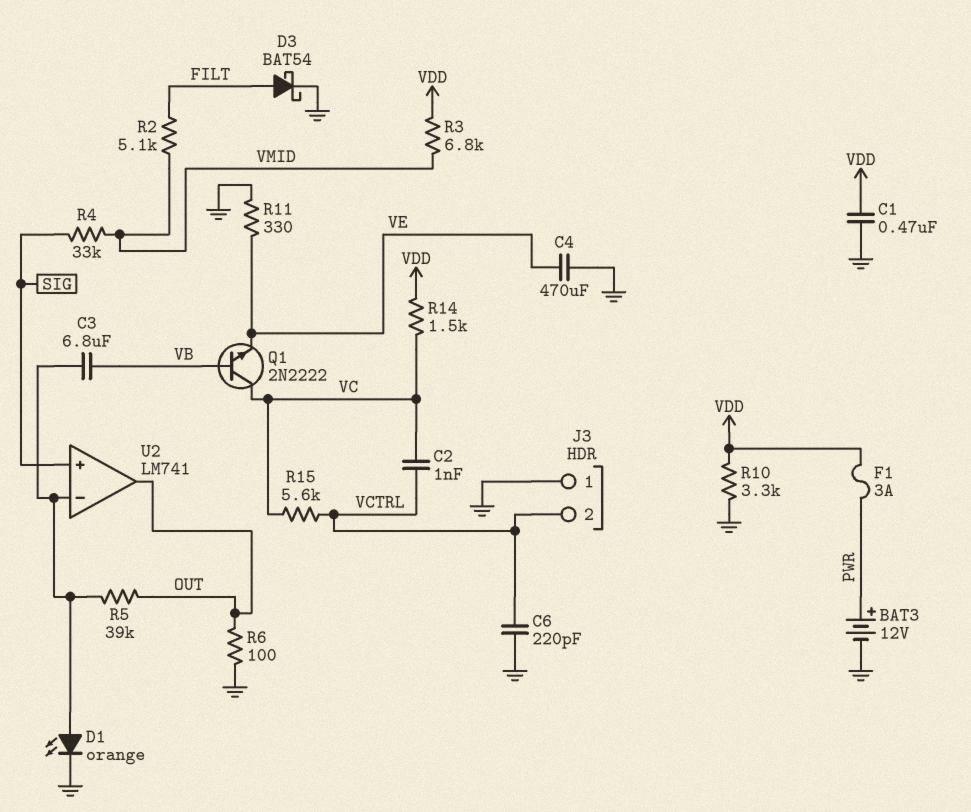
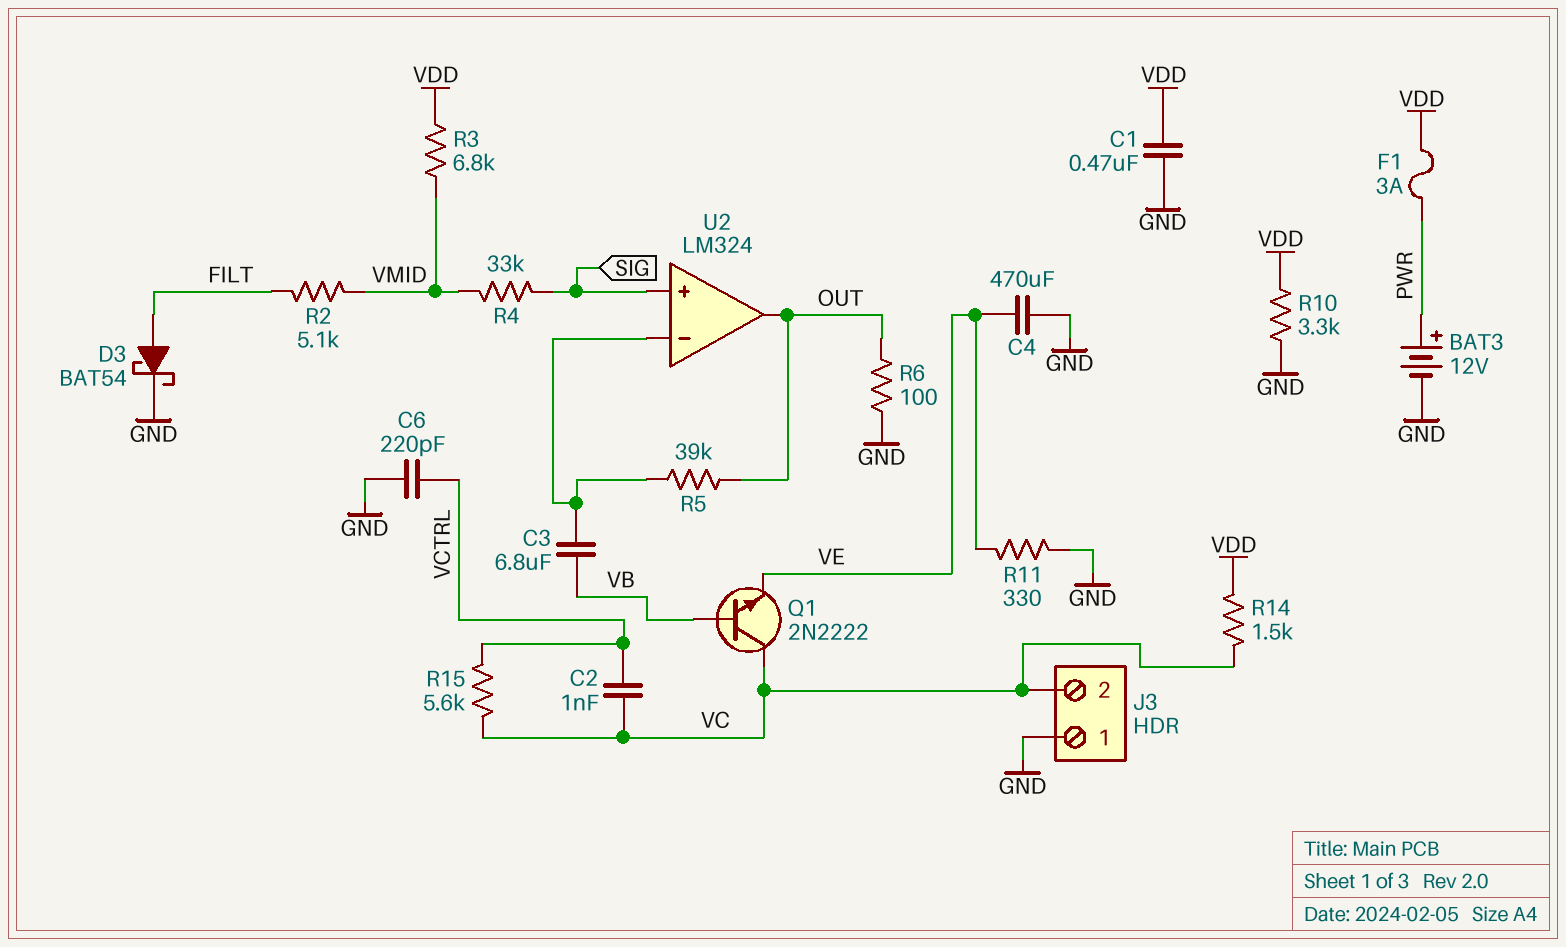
D1: LED orange (A U2/in-, K GND) -> none
J3 pin 2: VCTRL -> VC
U2: LM741 -> LM324

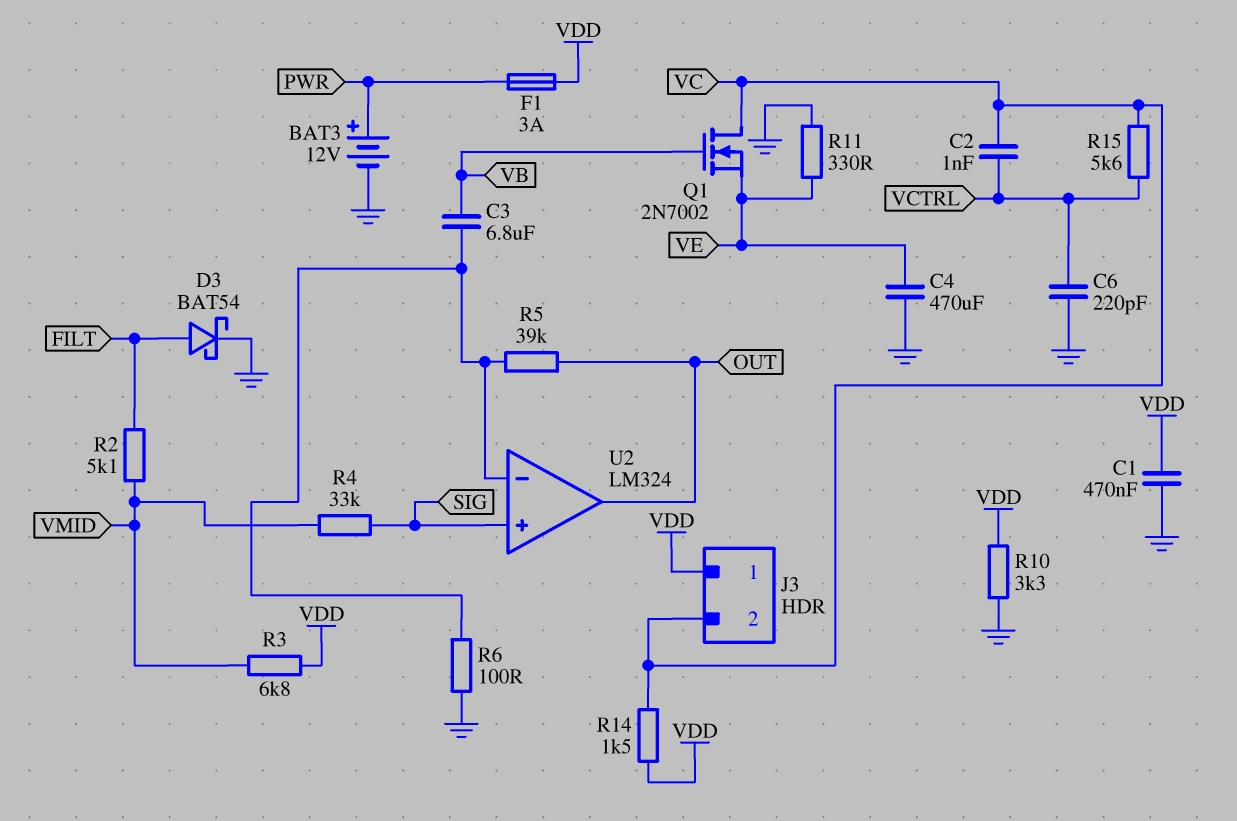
J3 pin 1: GND -> VDD
Q1: NPN 2N2222 (B VB, C VC, E VE) -> NMOS 2N7002 (G VB, D VC, S VE)
R6: 100 (GND, OUT) -> 100 (GND, U2/in-)

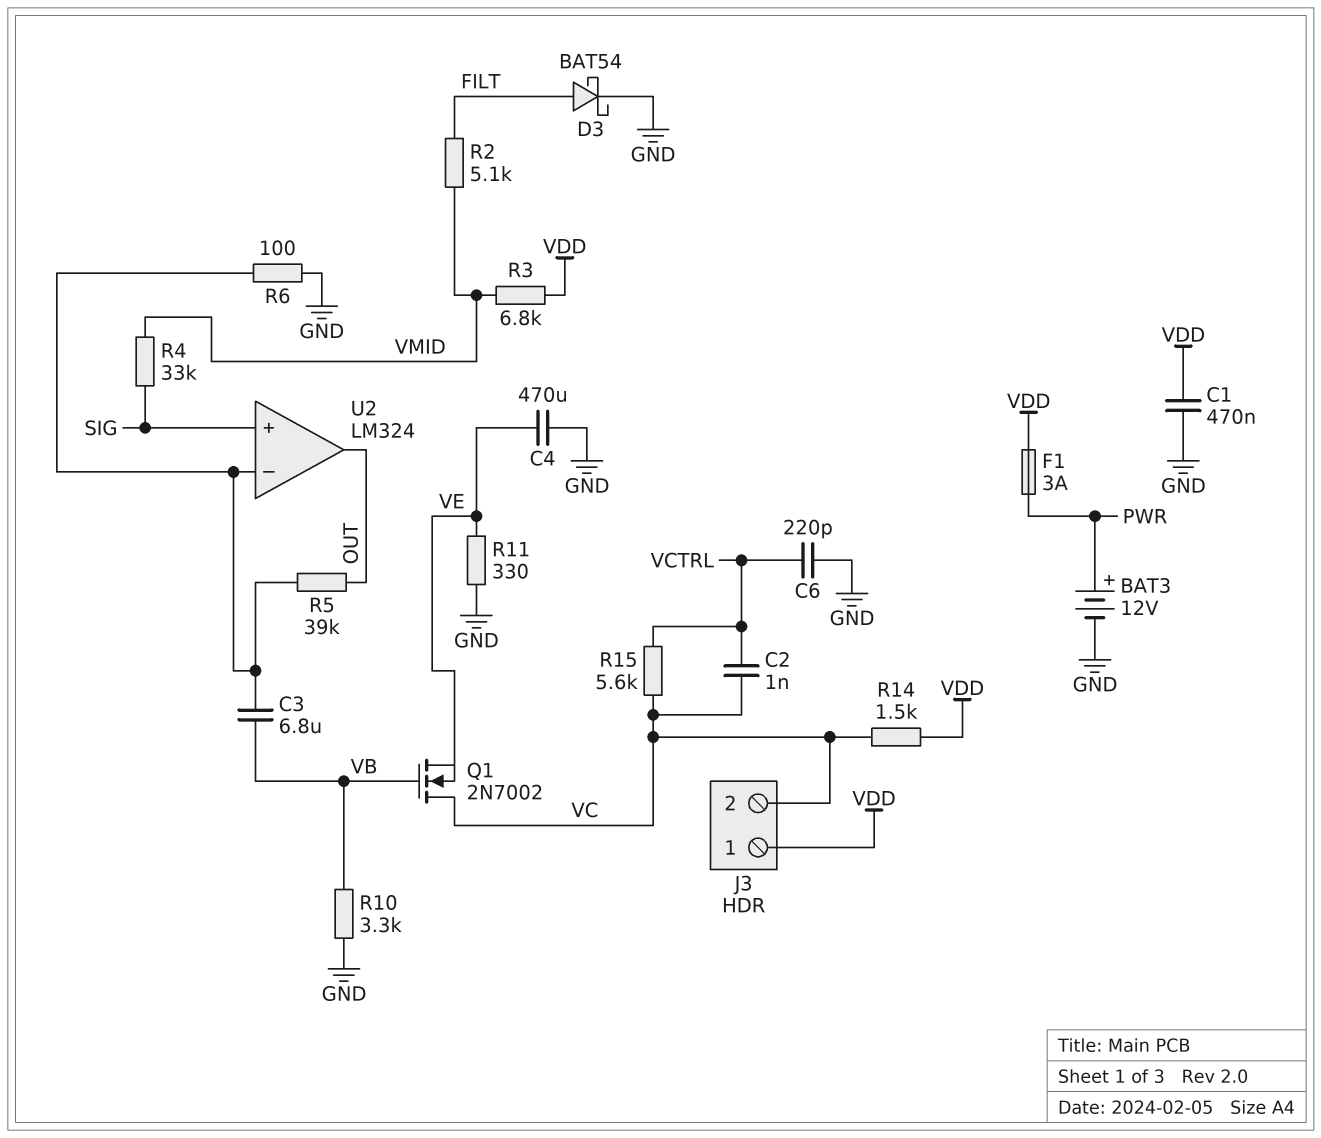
R10: 3.3k (GND, VDD) -> 3.3k (GND, VB)

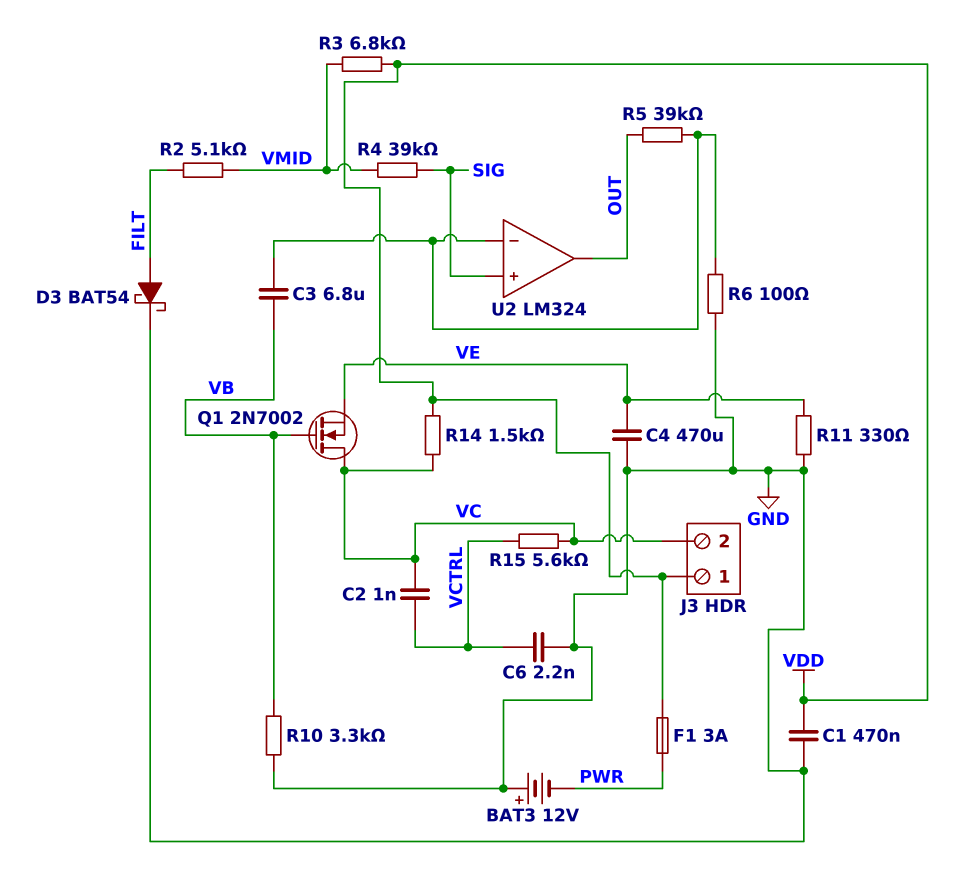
BAT3: 12V (plus PWR, minus GND) -> 12V (plus GND, minus PWR)
C6: 220pF (GND, VCTRL) -> 2.2nF (GND, VCTRL)
R4: 33k (SIG, VMID) -> 39k (SIG, VMID)

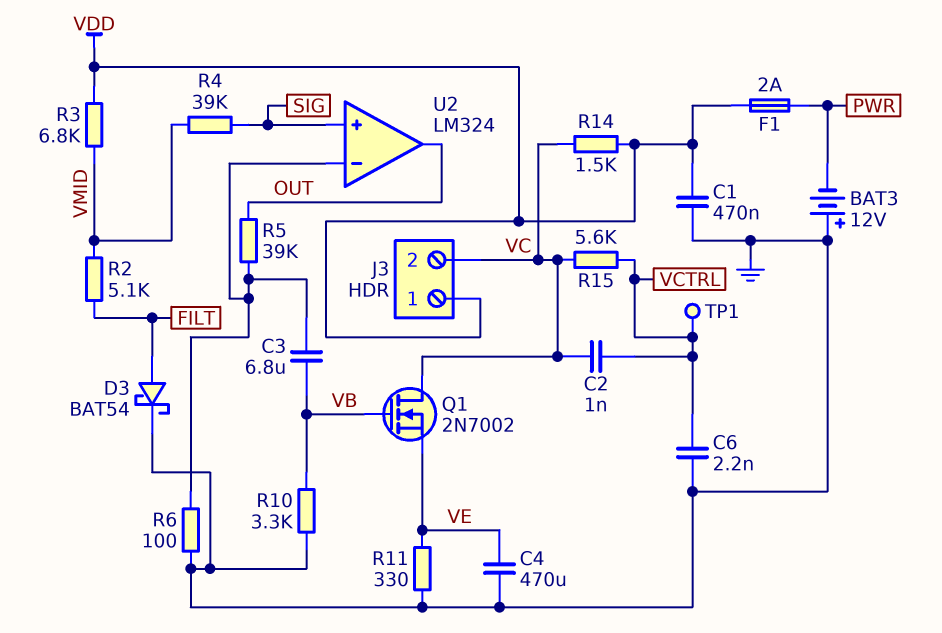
F1: 3A (PWR, VDD) -> 2A (PWR, VDD)
TP1: none -> test point (VCTRL)

